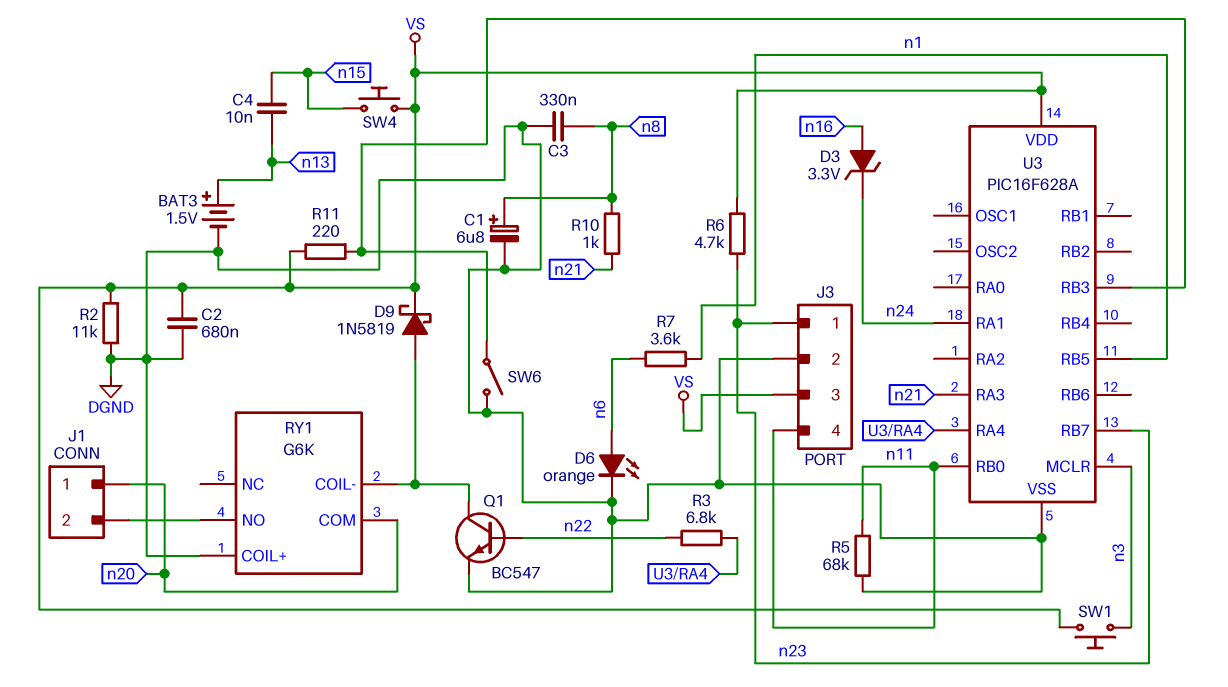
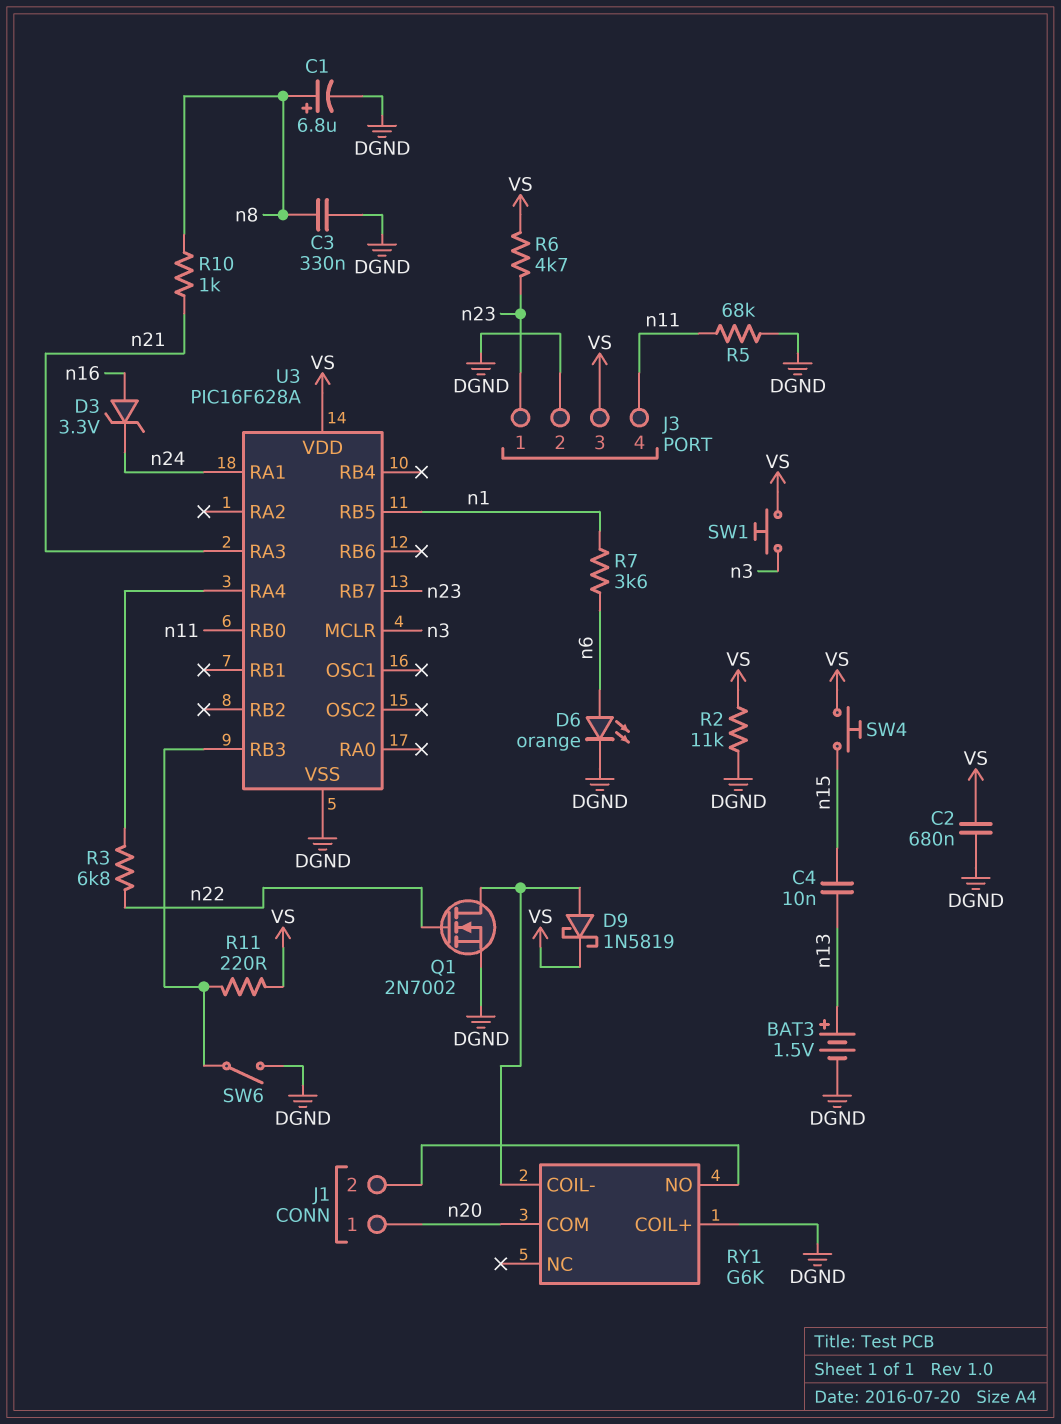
Q1: NPN BC547 (B n22, C RY1/COIL-, E DGND) -> NMOS 2N7002 (G n22, D RY1/COIL-, S DGND)

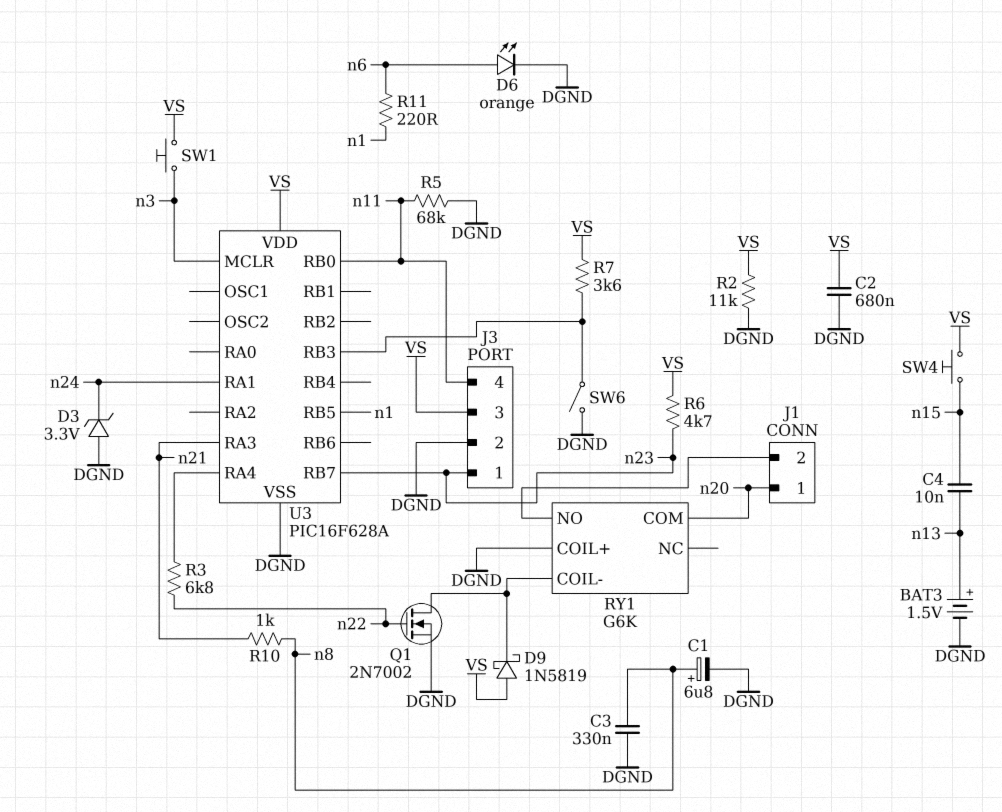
D3: zener 3.3V (A n16, K n24) -> zener 3.3V (A DGND, K n24)
D9: schottky 1N5819 (A RY1/COIL-, K VS) -> schottky 1N5819 (A VS, K RY1/COIL-)
R7: 3.6k (n1, n6) -> 3.6k (U3/RB3, VS)
R11: 220 (U3/RB3, VS) -> 220 (n1, n6)

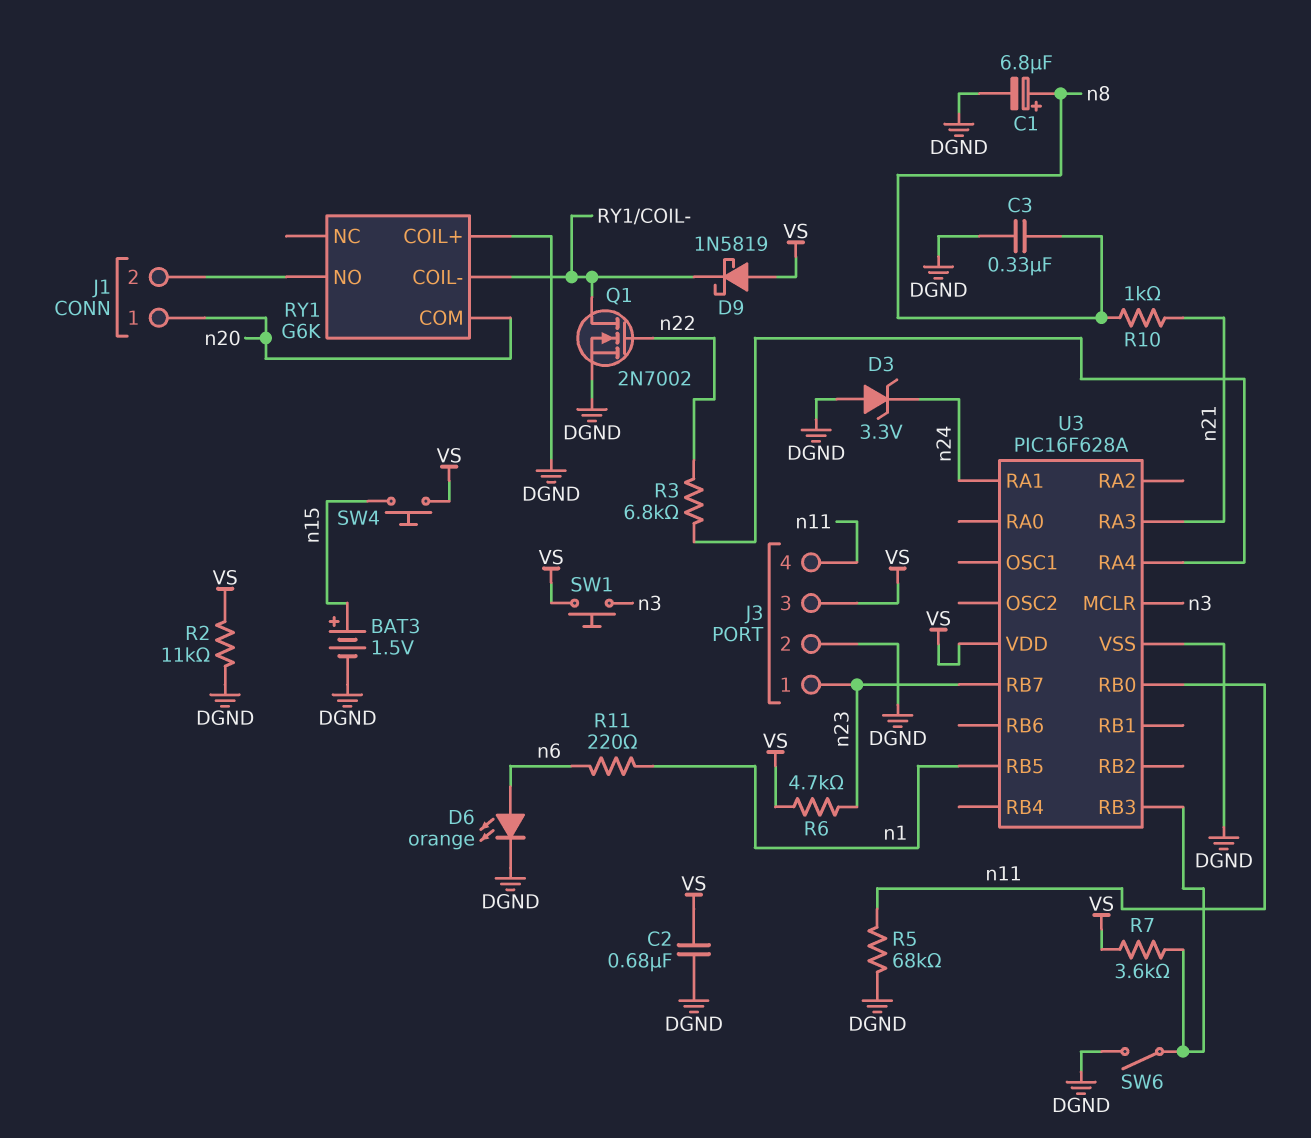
BAT3: 1.5V (plus n13, minus DGND) -> 1.5V (plus n15, minus DGND)
C4: 10nF (n13, n15) -> none

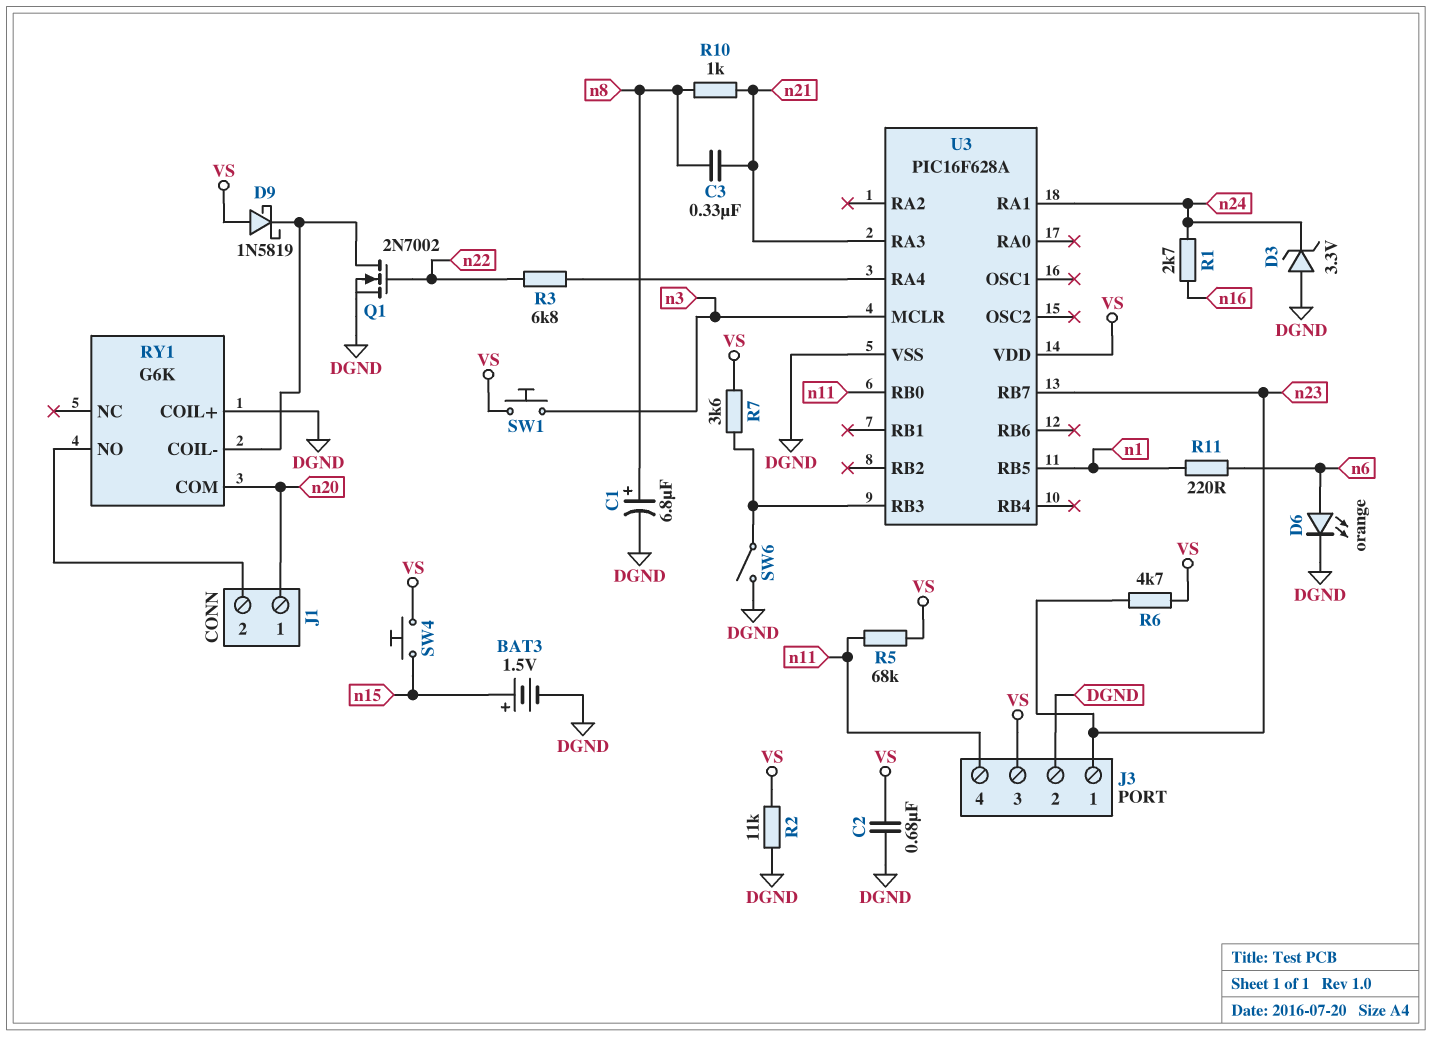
C3: 330nF (DGND, n8) -> 330nF (n8, n21)
R1: none -> 2.7k (n16, n24)
R5: 68k (DGND, n11) -> 68k (VS, n11)

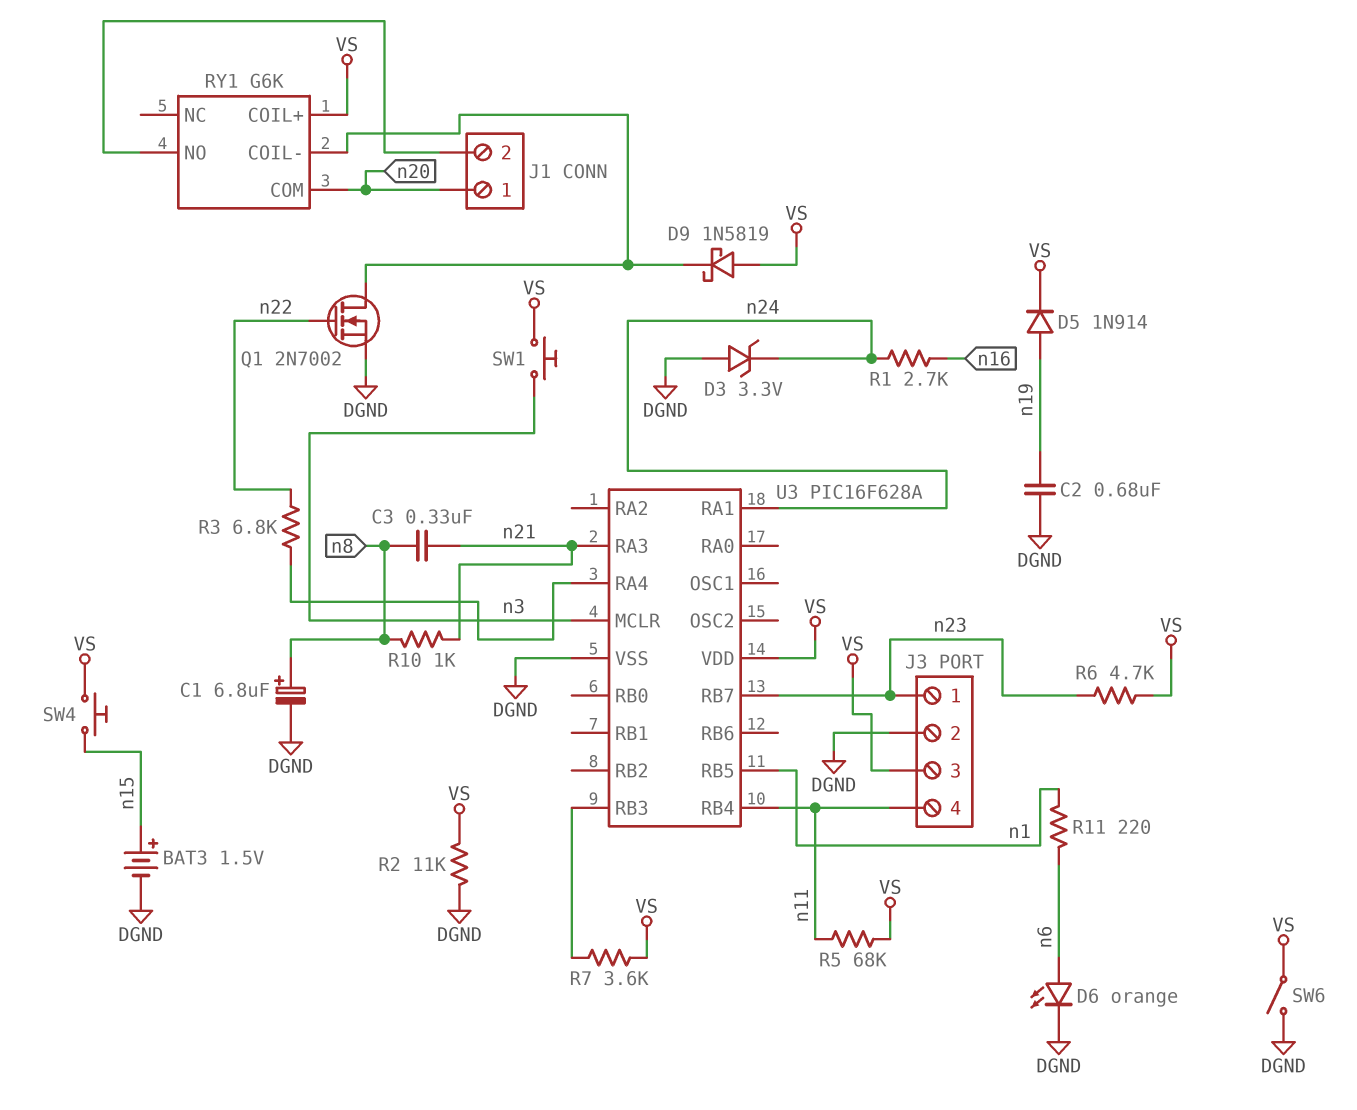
C2: 680nF (DGND, VS) -> 680nF (DGND, n19)
D5: none -> diode 1N914 (A n19, K VS)
RY1 pin COIL+: DGND -> VS
SW6: switch (DGND, U3/RB3) -> switch (DGND, VS)
U3 pin RB0: n11 -> none
U3 pin RB4: none -> n11

